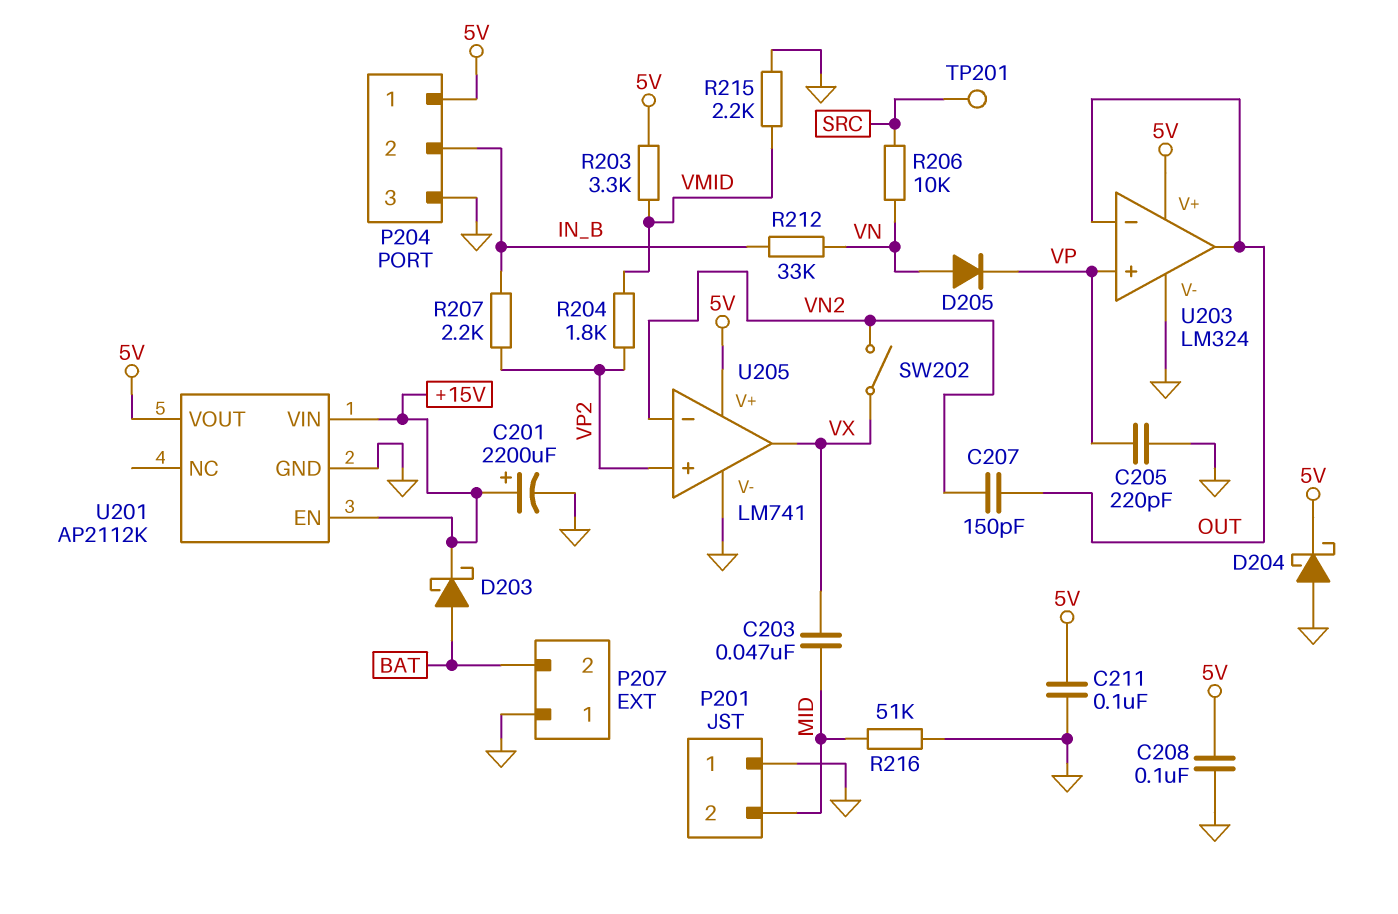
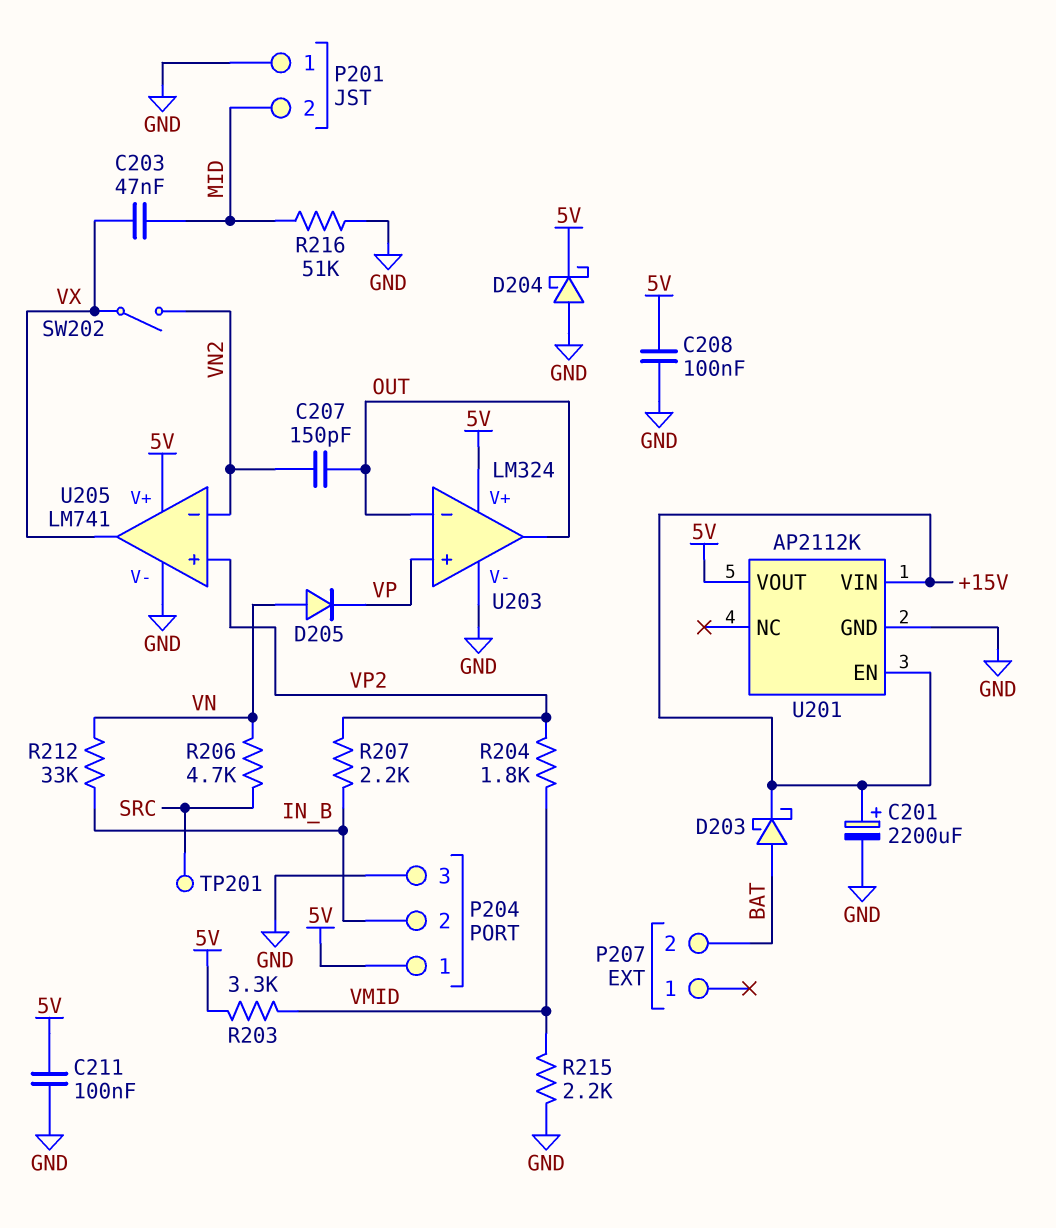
C205: 220pF (GND, VP) -> none
P207 pin 1: GND -> none
R206: 10k (SRC, VN) -> 4.7k (SRC, VN)

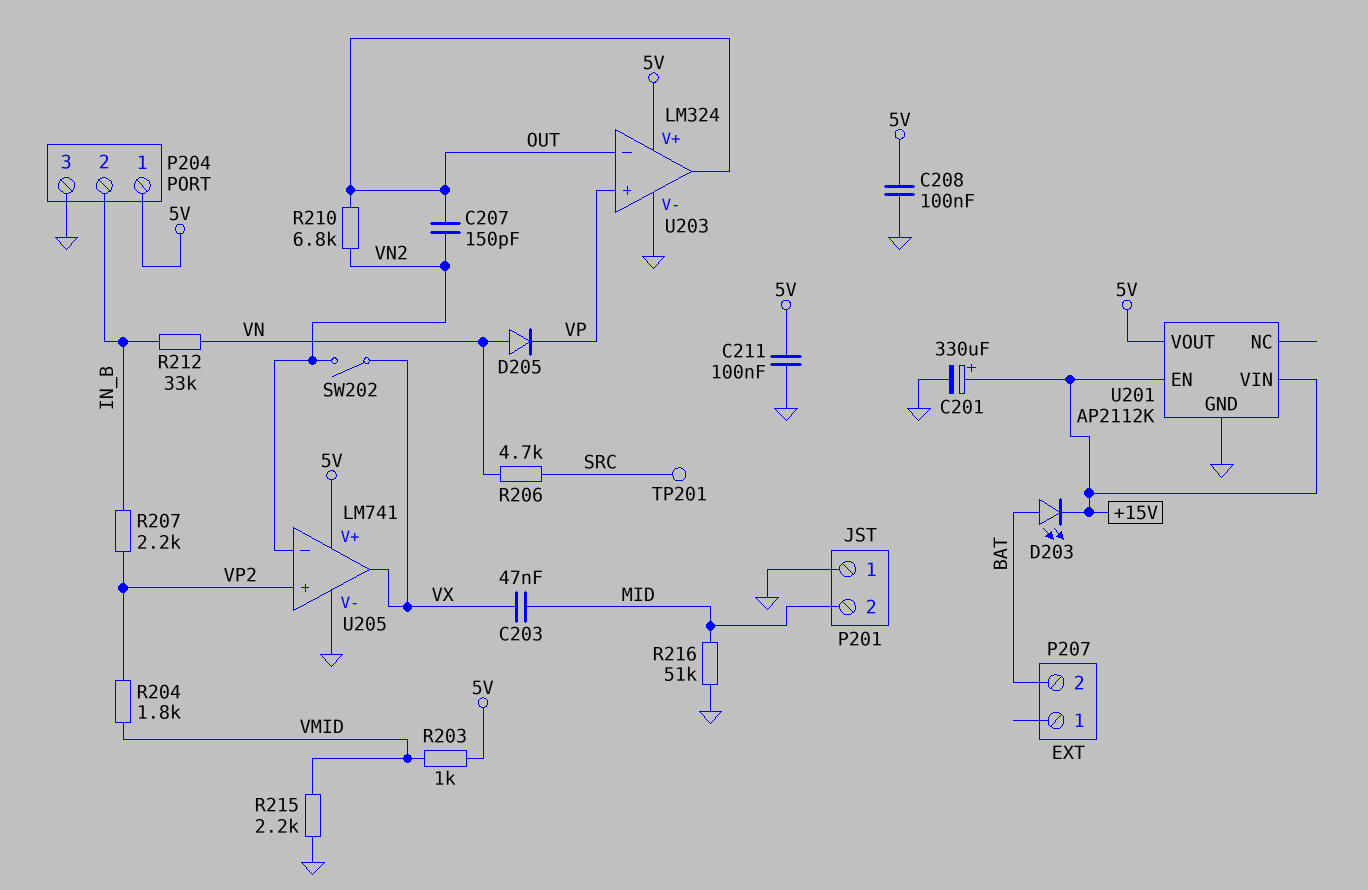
C201: 2200uF (plus +15V, minus GND) -> 330uF (plus +15V, minus GND)
D203: schottky (A BAT, K +15V) -> LED (A BAT, K +15V)
D204: schottky (A GND, K 5V) -> none
R203: 3.3k (5V, VMID) -> 1k (5V, VMID)
R210: none -> 6.8k (OUT, VN2)

